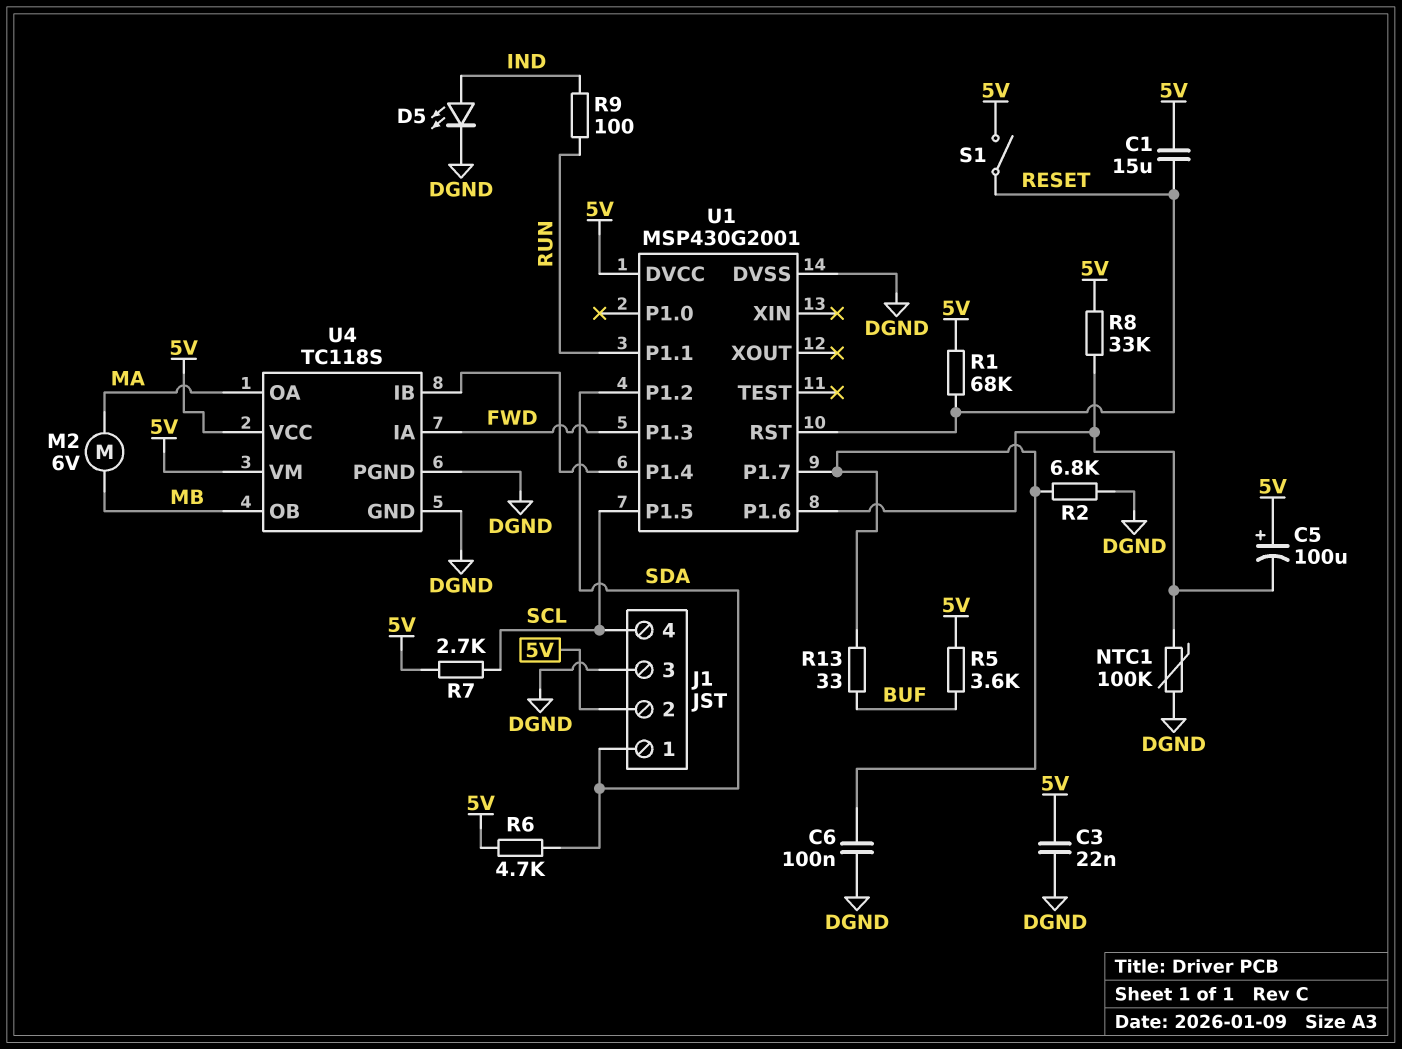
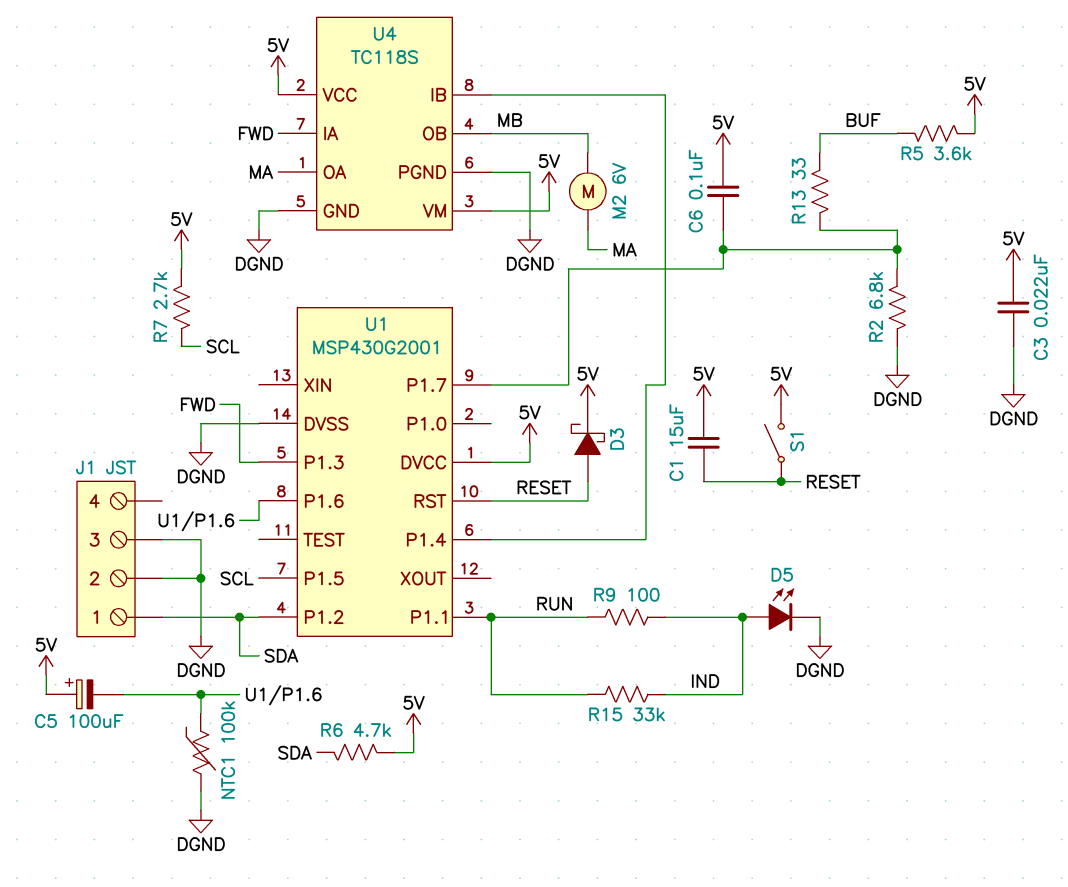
C6: 100nF (DGND, U1/P1.7) -> 100nF (5V, U1/P1.7)
D3: none -> schottky (A RESET, K 5V)
J1 pin 2: 5V -> DGND
J1 pin 4: SCL -> none
R1: 68k (5V, RESET) -> none
R8: 33k (5V, U1/P1.6) -> none
R15: none -> 33k (IND, RUN)

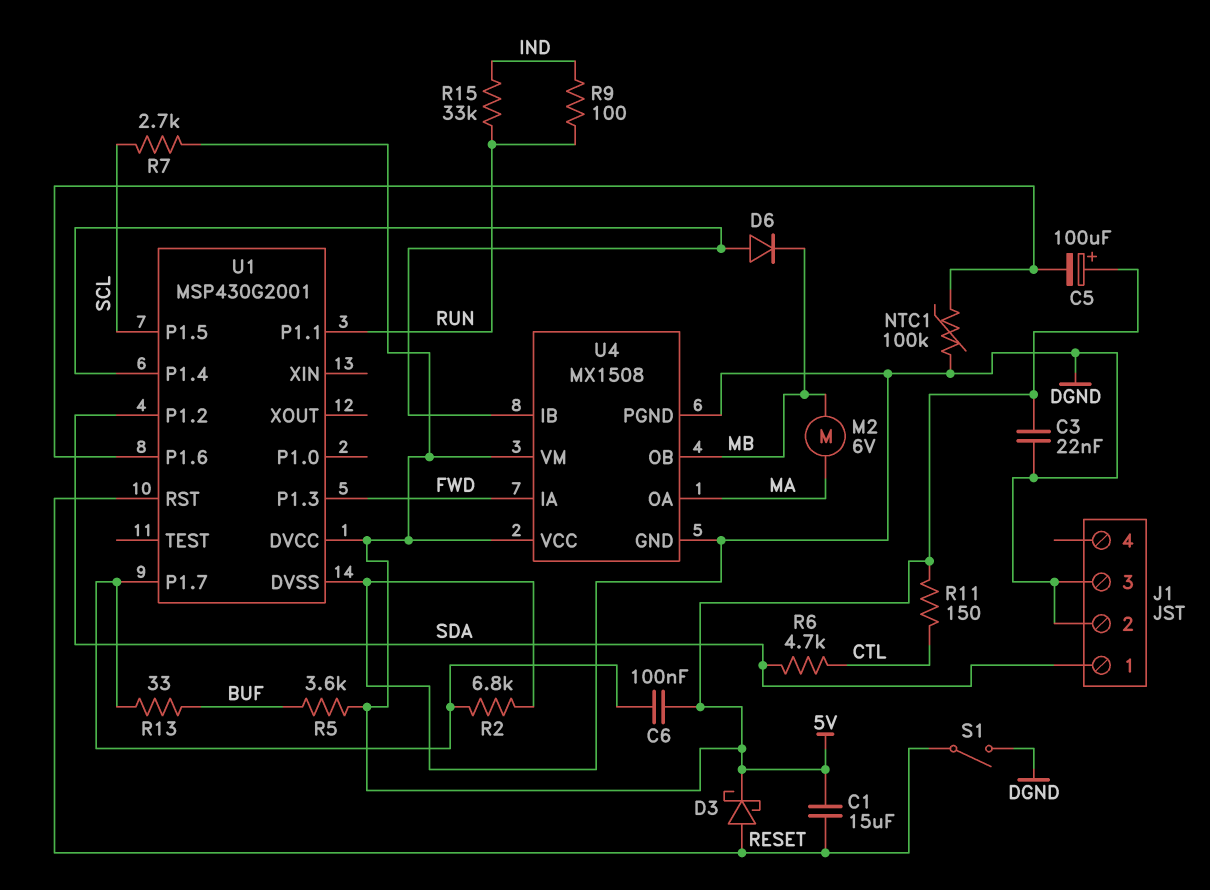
D5: LED (A IND, K DGND) -> none
D6: none -> diode (A U1/P1.4, K MB)
R6: 4.7k (5V, SDA) -> 4.7k (CTL, SDA)
R11: none -> 150 (5V, CTL)
S1: switch (5V, RESET) -> switch (DGND, RESET)
U4: TC118S -> MX1508

